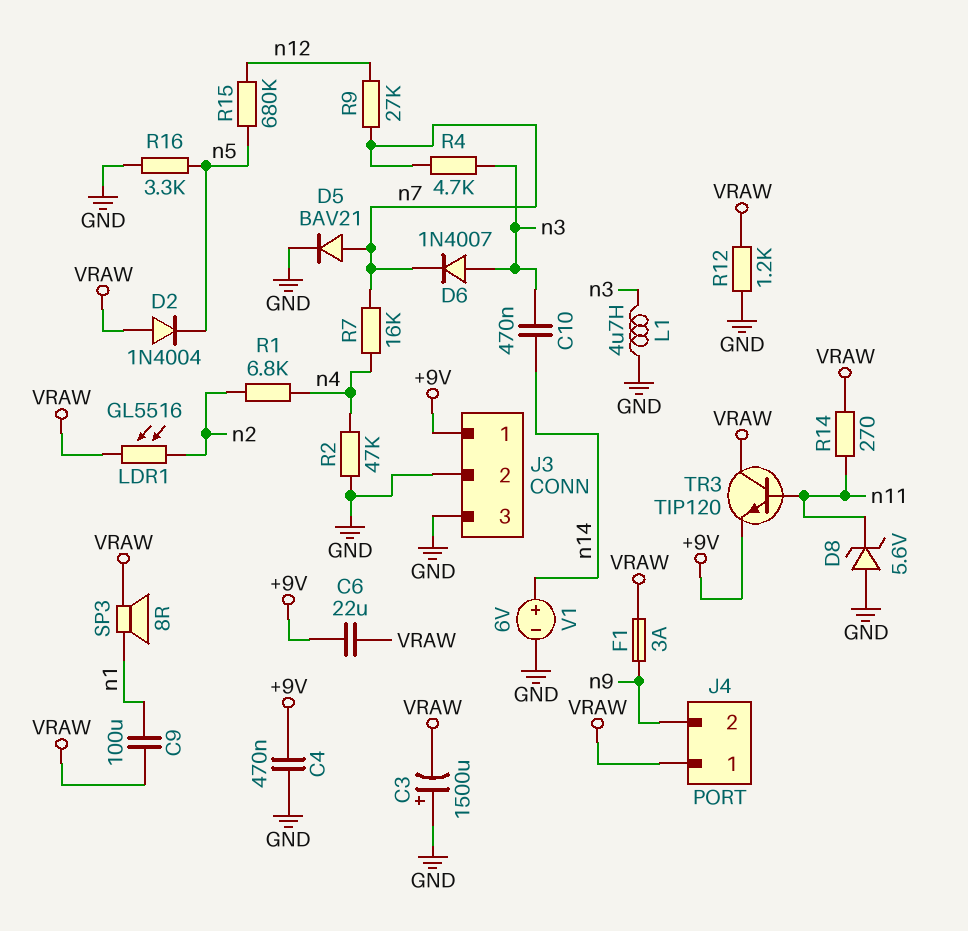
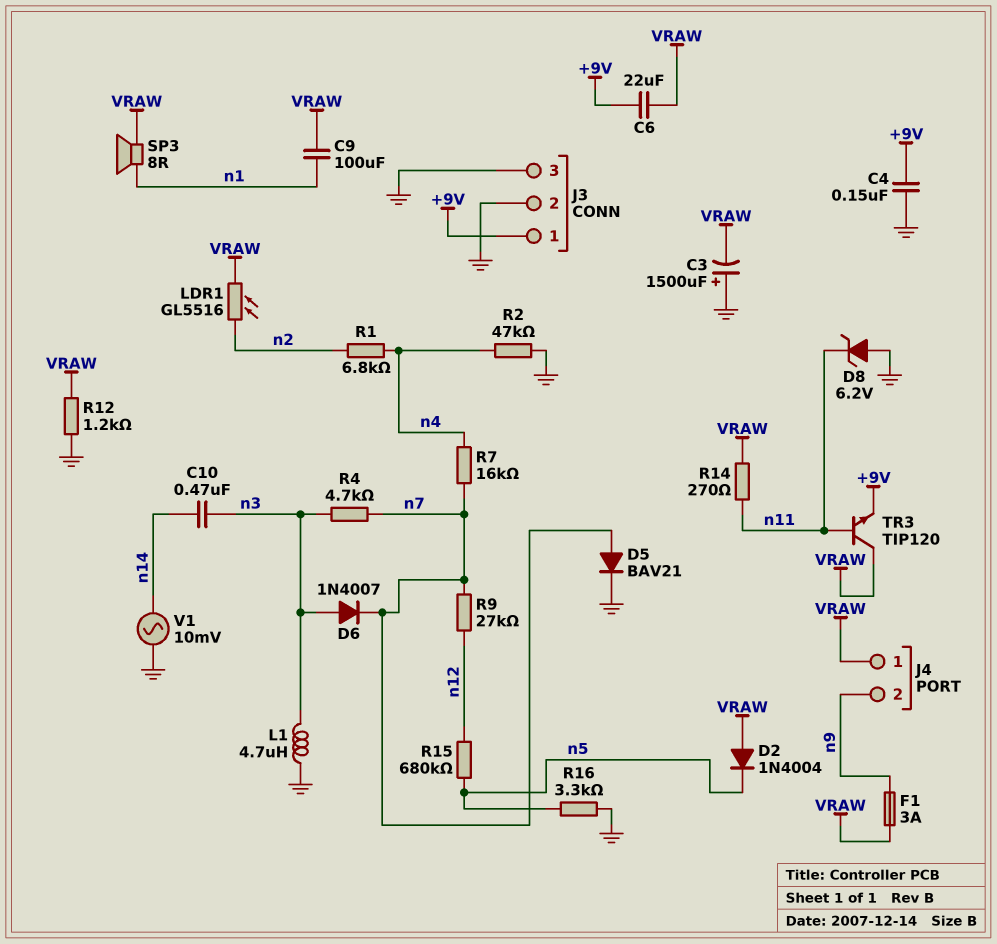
C4: 470nF (+9V, GND) -> 150nF (+9V, GND)
D8: zener 5.6V (A GND, K n11) -> zener 6.2V (A GND, K n11)
V1: 6V (plus n14, minus GND) -> AC 10mV (GND, n14)

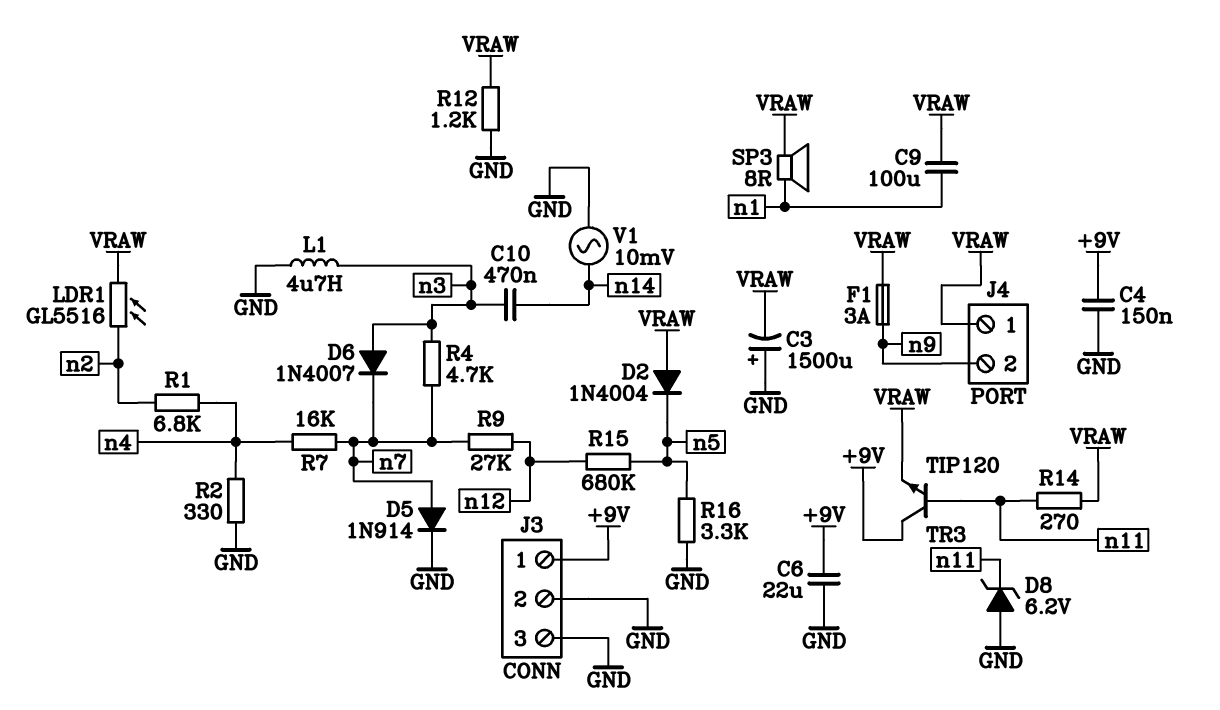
C6: 22uF (+9V, VRAW) -> 22uF (+9V, GND)
D5: diode BAV21 (A n7, K GND) -> diode 1N914 (A n7, K GND)
R2: 47k (GND, n4) -> 330 (GND, n4)
TR3: NPN TIP120 (B n11, C VRAW, E +9V) -> NPN TIP120 (B n11, C +9V, E VRAW)

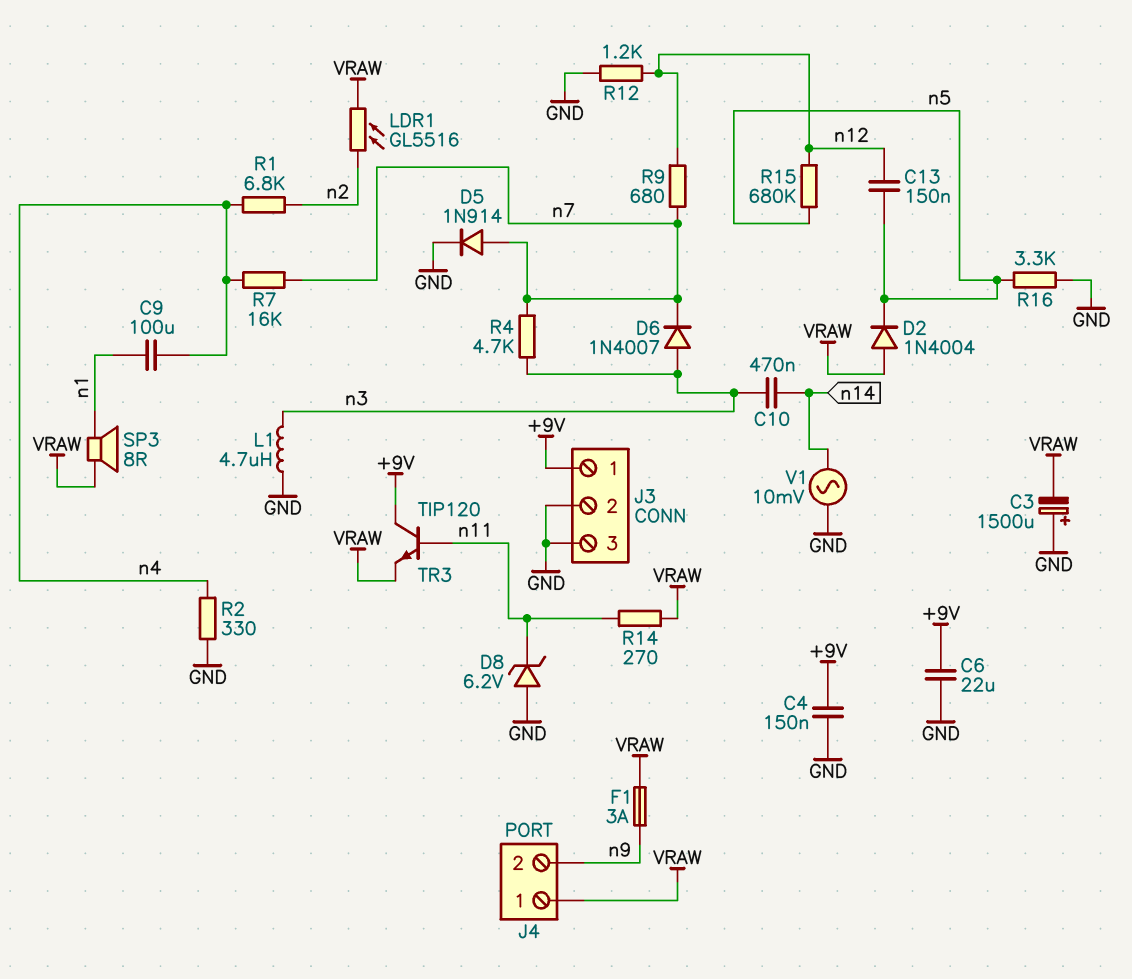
C9: 100uF (VRAW, n1) -> 100uF (n1, n4)
C13: none -> 150nF (n5, n12)
R9: 27k (n7, n12) -> 680 (n7, n12)
R12: 1.2k (GND, VRAW) -> 1.2k (GND, n12)

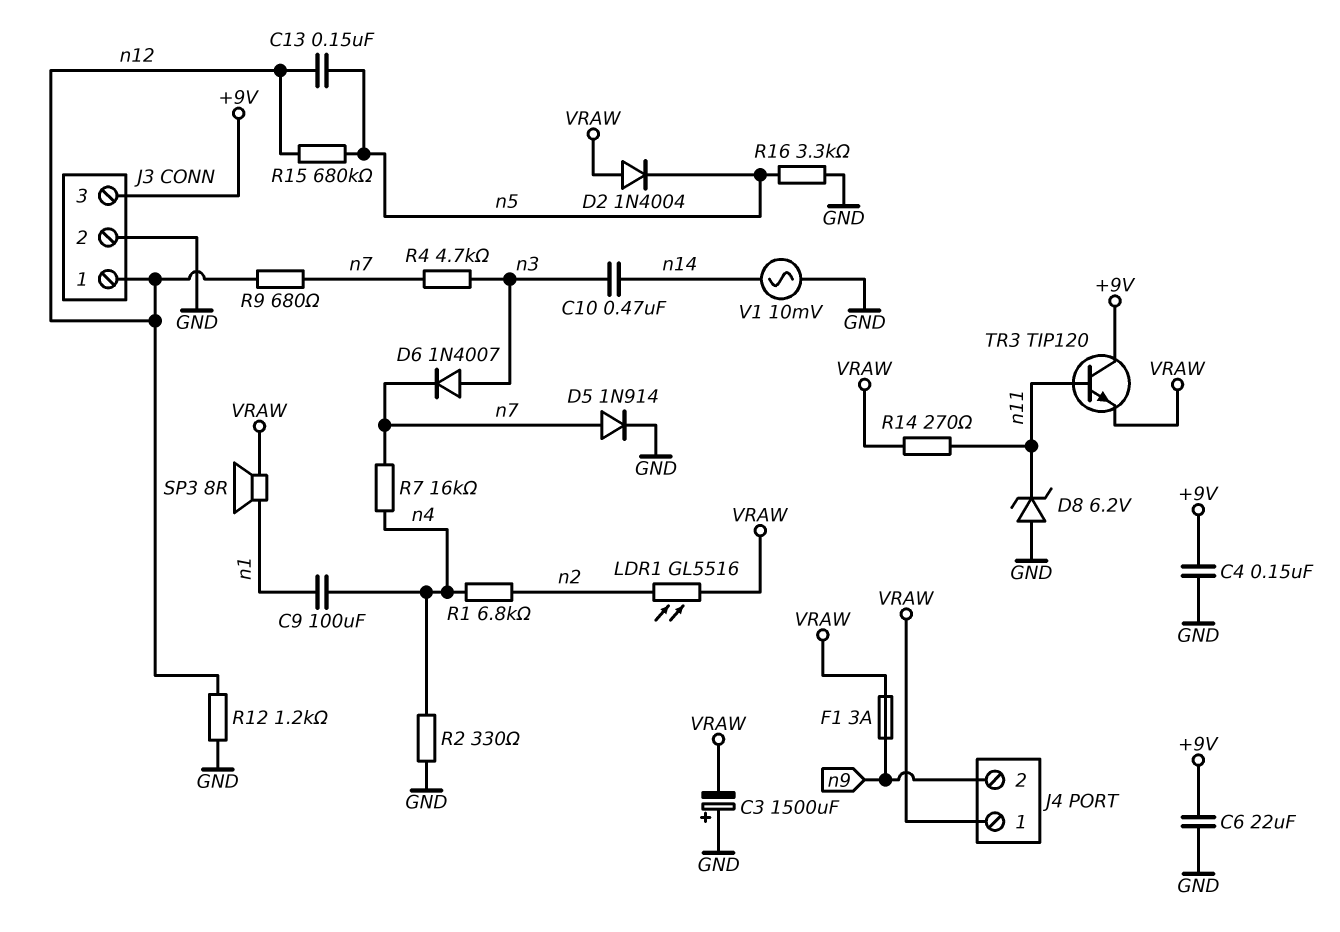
J3 pin 1: +9V -> n12
J3 pin 3: GND -> +9V
L1: 4.7uH (GND, n3) -> none

